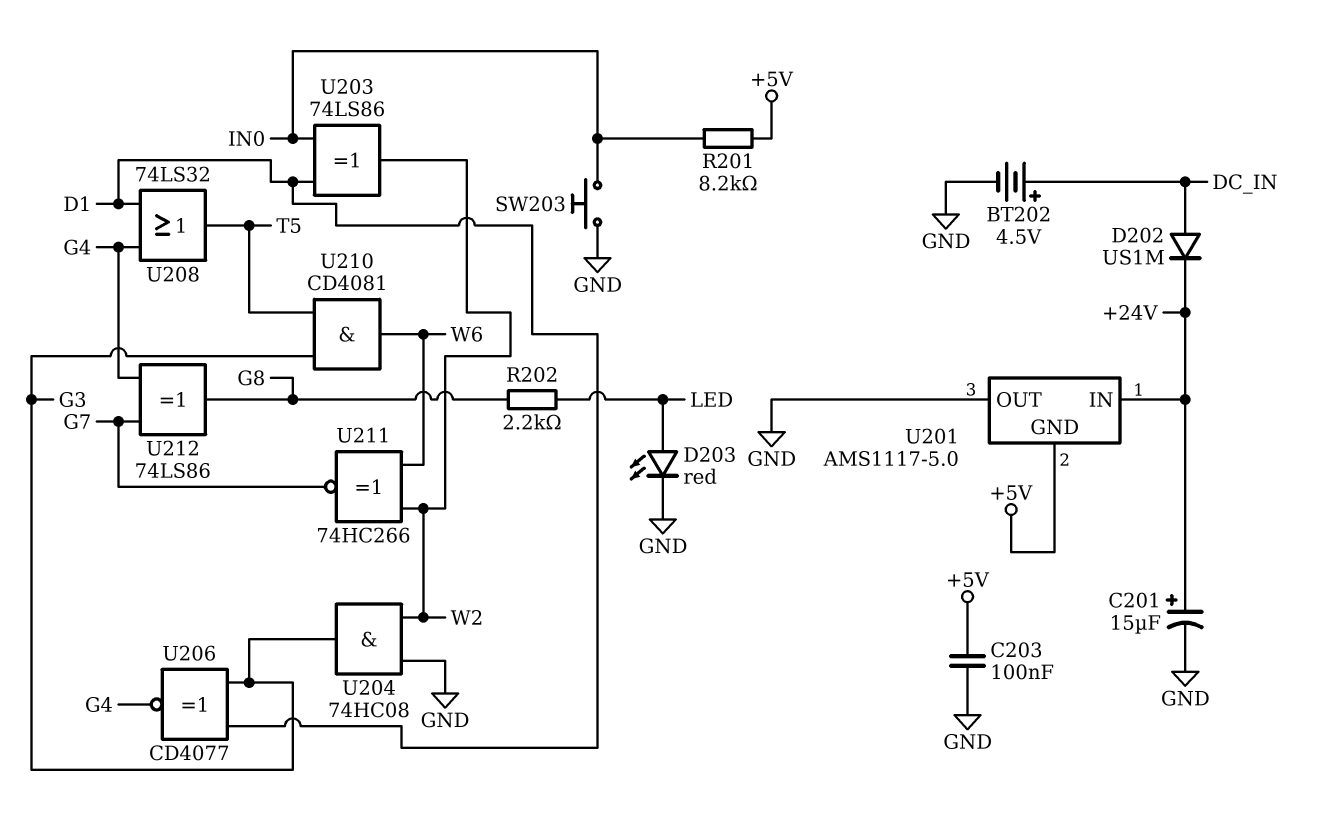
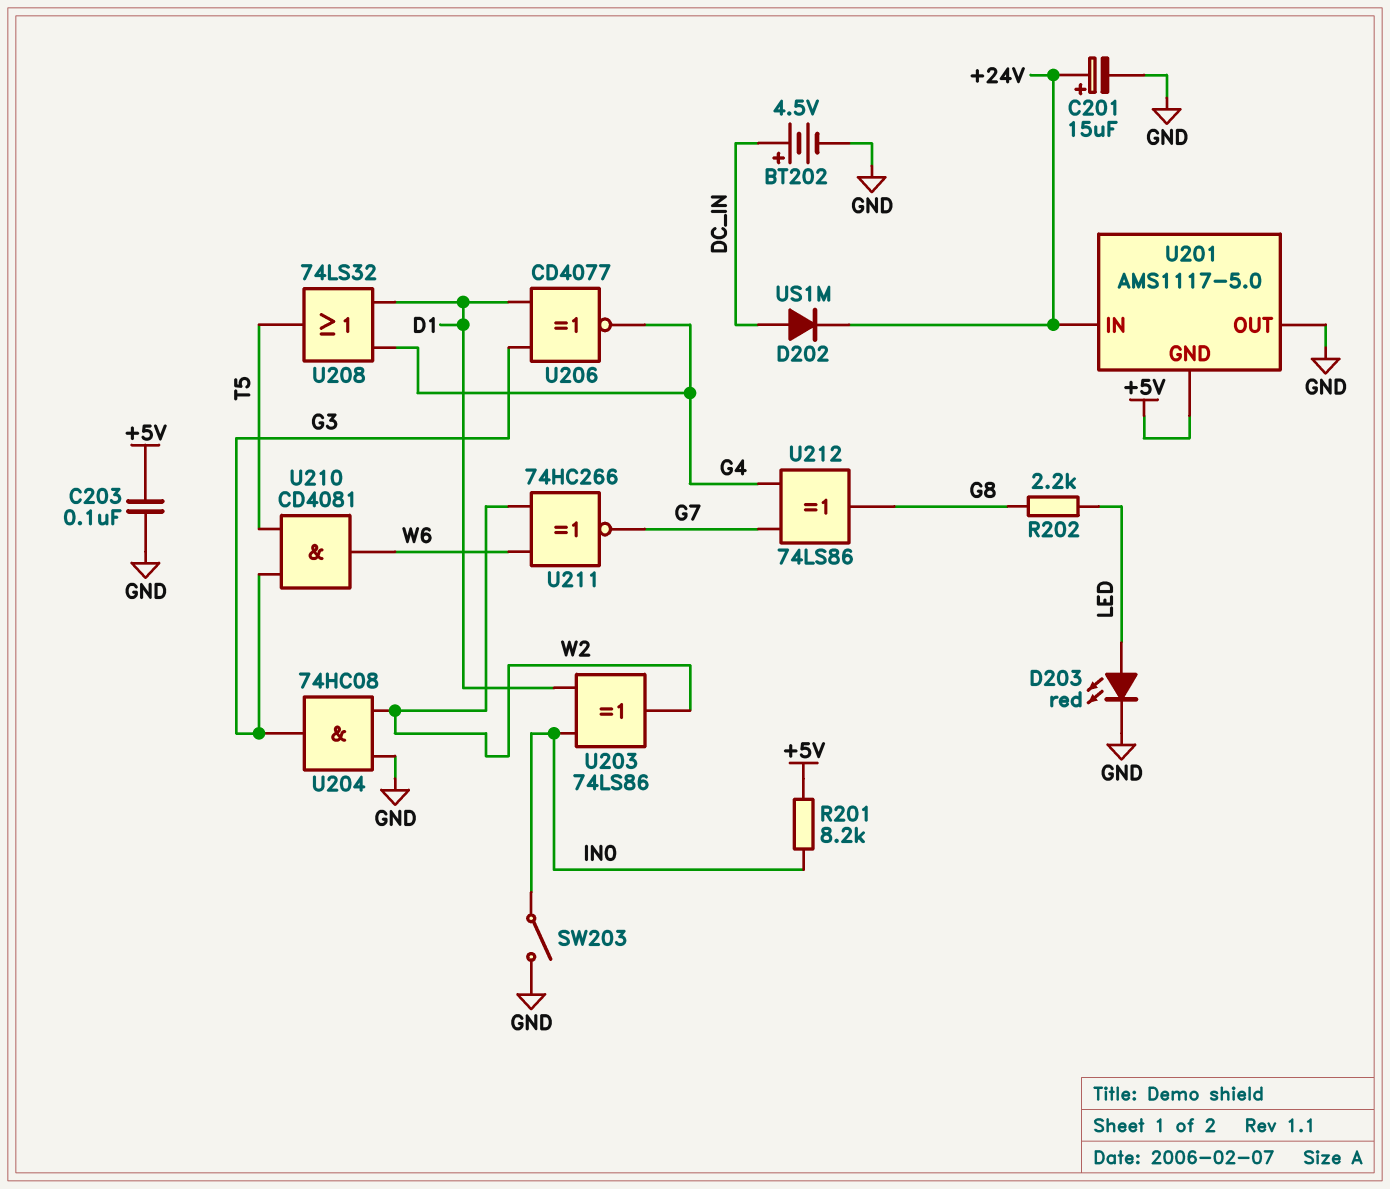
SW203: button (GND, IN0) -> switch (GND, IN0)

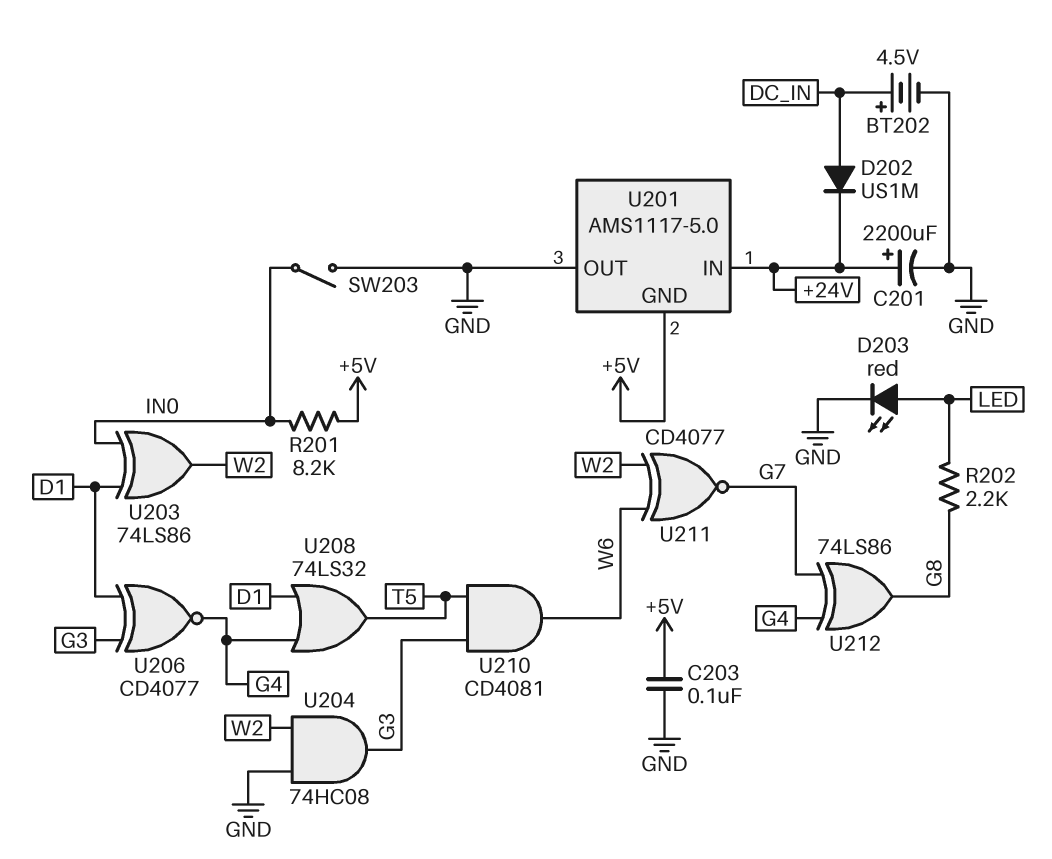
C201: 15uF (plus +24V, minus GND) -> 2200uF (plus +24V, minus GND)
U211: XNOR 74HC266 (in W2, in W6, out G7) -> XNOR CD4077 (in W2, in W6, out G7)

